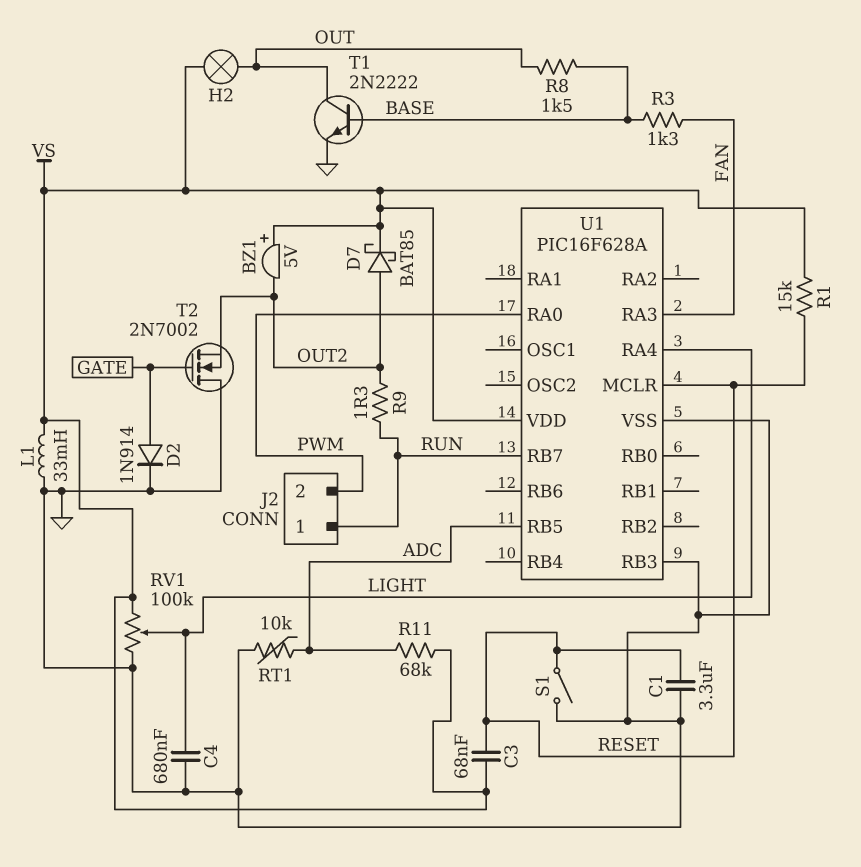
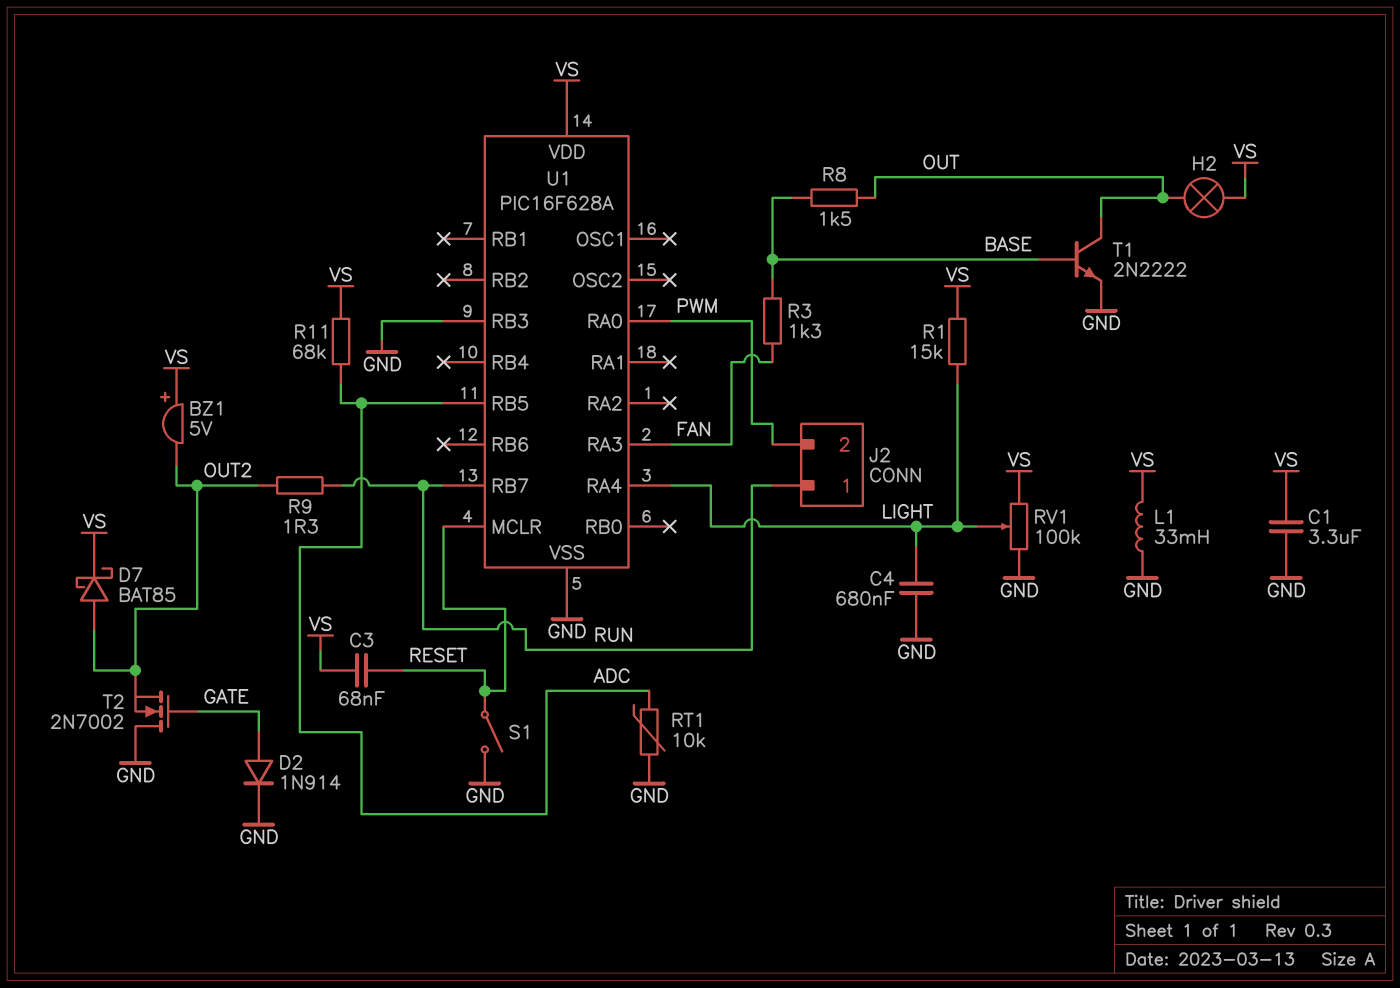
C1: 3.3uF (GND, RESET) -> 3.3uF (GND, VS)
R1: 15k (RESET, VS) -> 15k (LIGHT, VS)

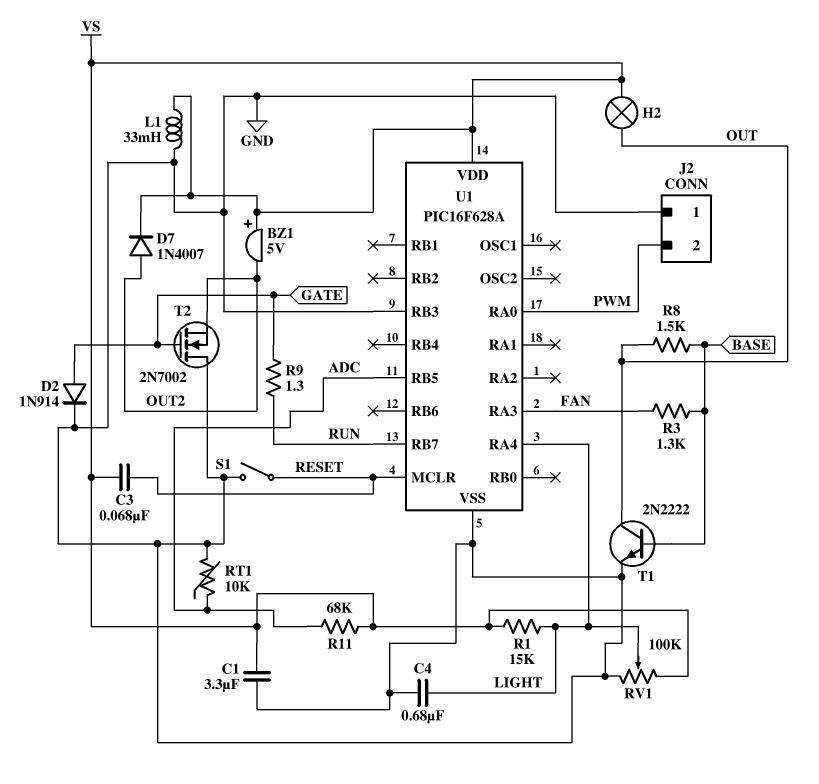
D7: schottky BAT85 (A OUT2, K VS) -> diode 1N4007 (A OUT2, K VS)
J2 pin 1: RUN -> GND
R9: 1.3 (OUT2, RUN) -> 1.3 (GATE, RUN)

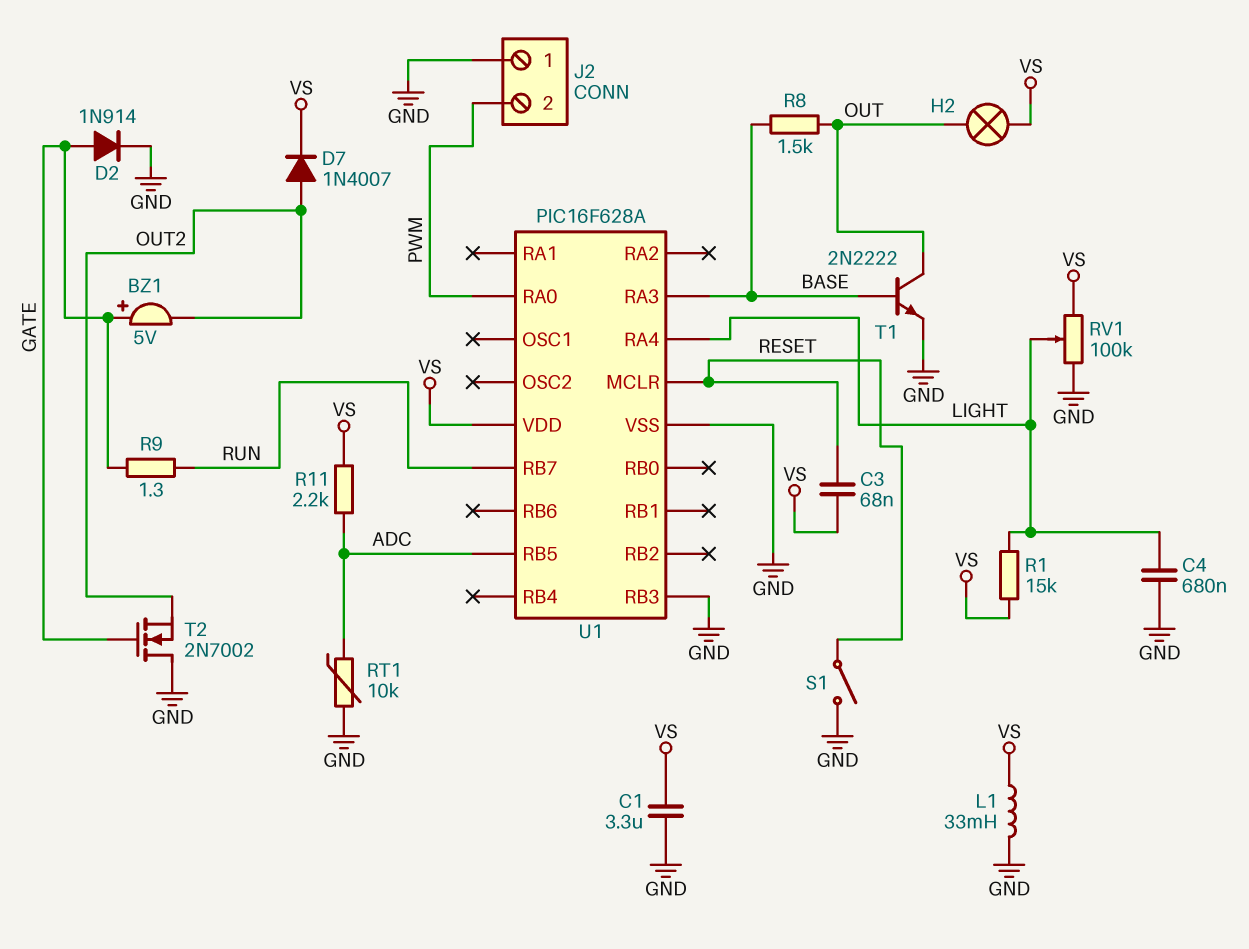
BZ1: buzzer 5V (plus VS, minus OUT2) -> buzzer 5V (plus GATE, minus OUT2)
R3: 1.3k (BASE, FAN) -> none
R11: 68k (ADC, VS) -> 2.2k (ADC, VS)
U1 pin RA3: FAN -> BASE

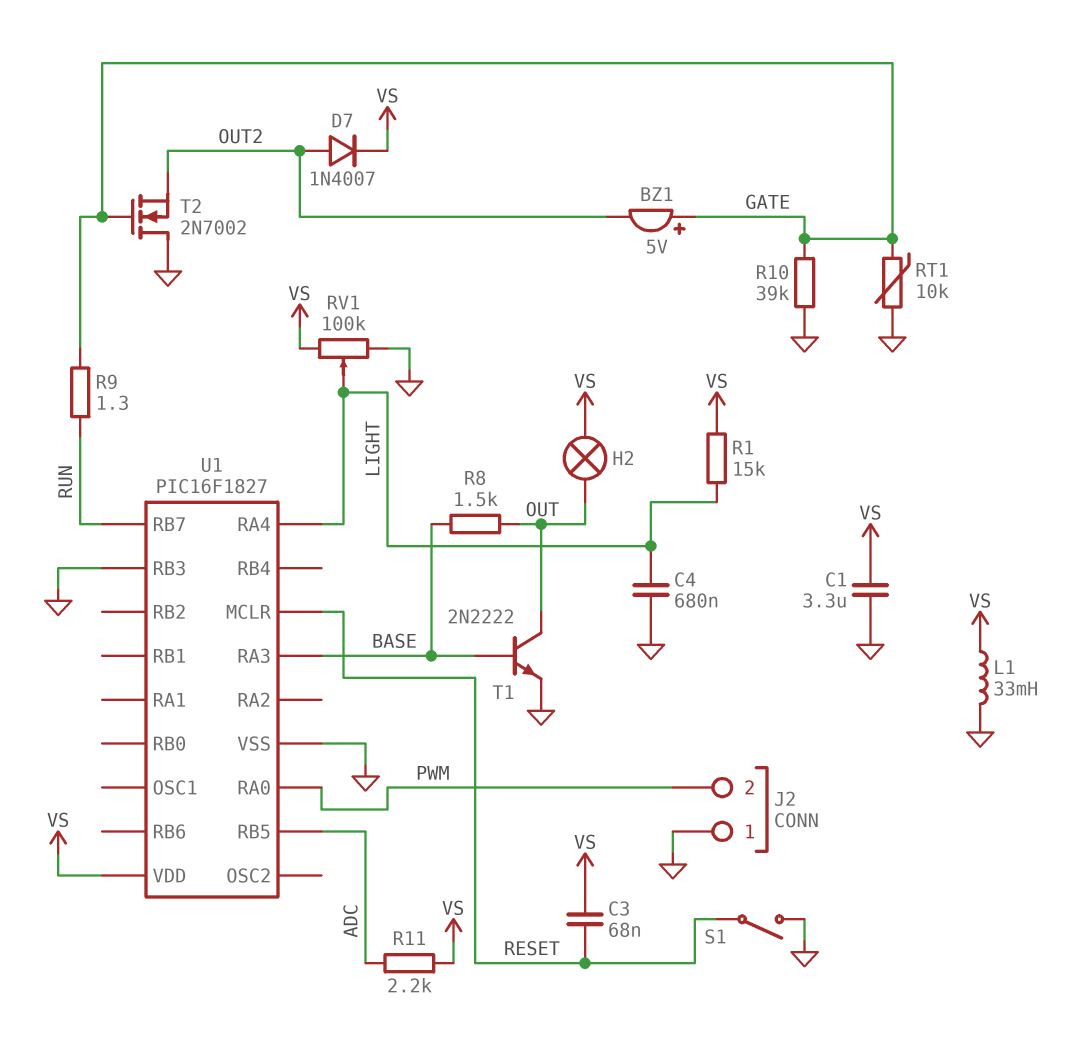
D2: diode 1N914 (A GATE, K GND) -> none
R10: none -> 39k (GATE, GND)
RT1: 10k (ADC, GND) -> 10k (GATE, GND)
U1: PIC16F628A -> PIC16F1827

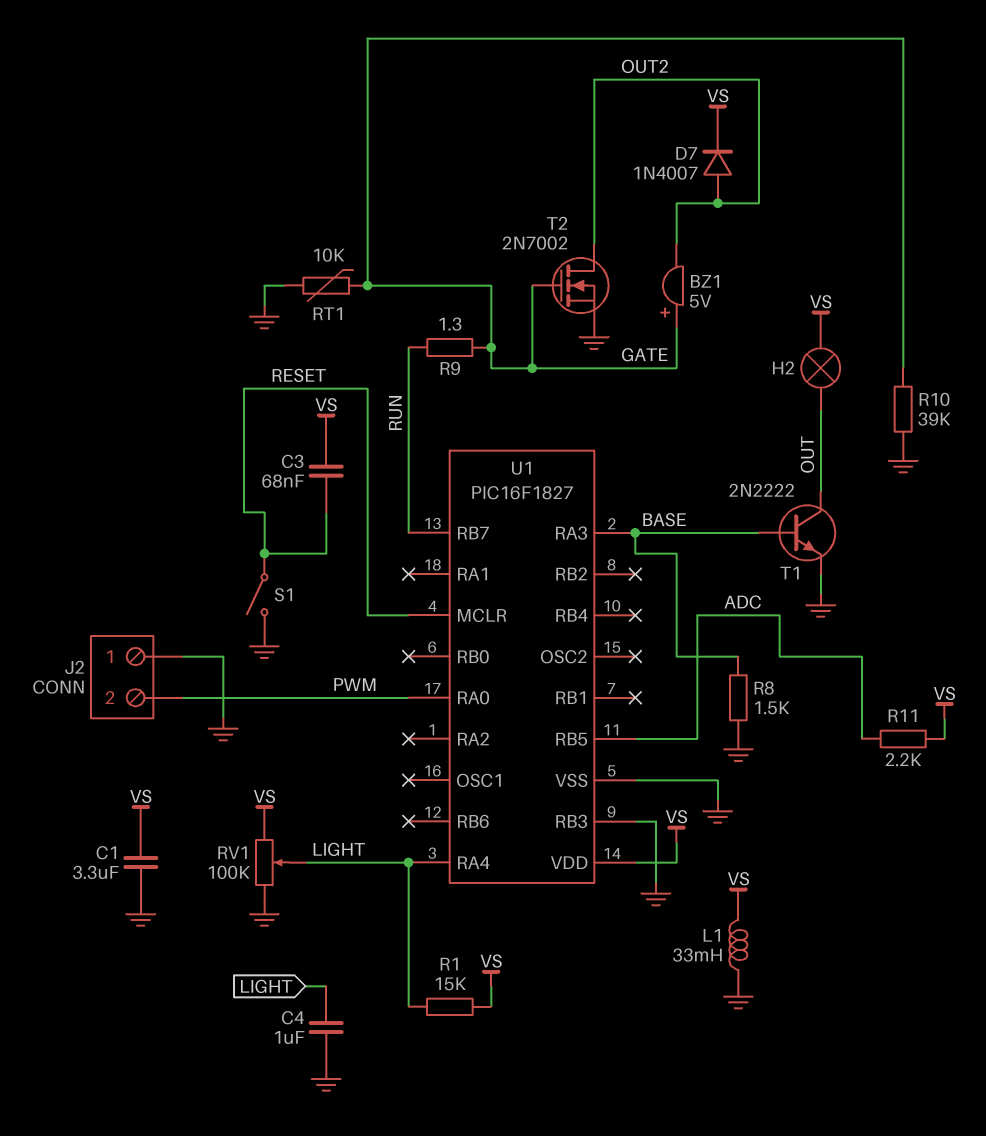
C4: 680nF (GND, LIGHT) -> 1uF (GND, LIGHT)
R8: 1.5k (BASE, OUT) -> 1.5k (BASE, GND)
T2: NMOS 2N7002 (G GATE, D GND, S OUT2) -> NMOS 2N7002 (G GATE, D OUT2, S GND)

